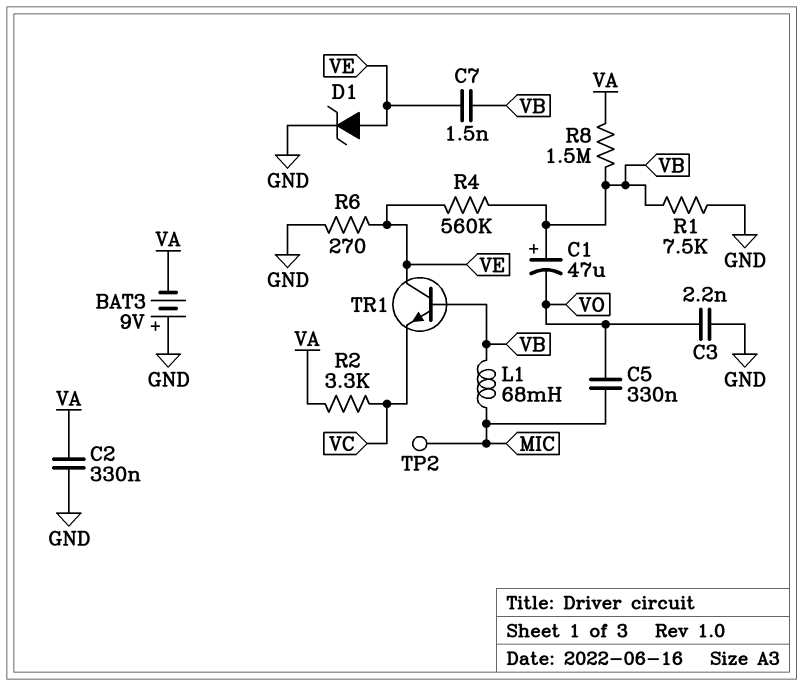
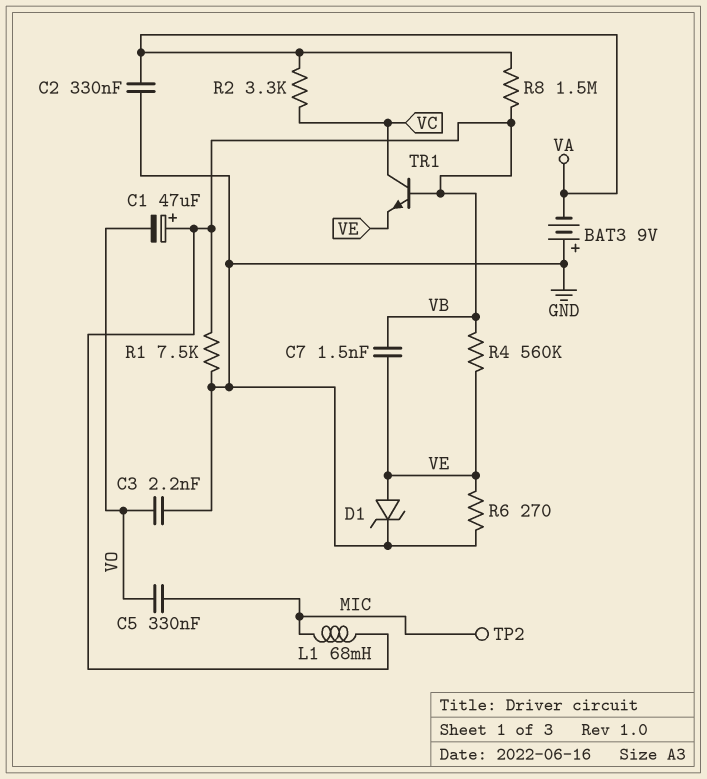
TR1: NPN (B VB, C VE, E VC) -> NPN (B VB, C VC, E VE)

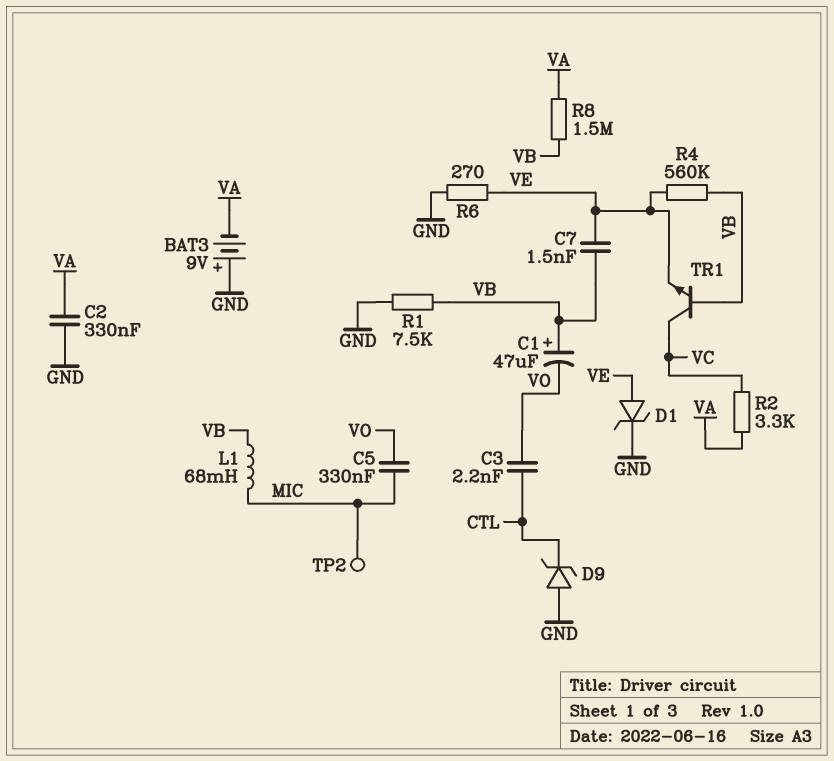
C3: 2.2nF (GND, VO) -> 2.2nF (CTL, VO)
D9: none -> zener (A GND, K CTL)

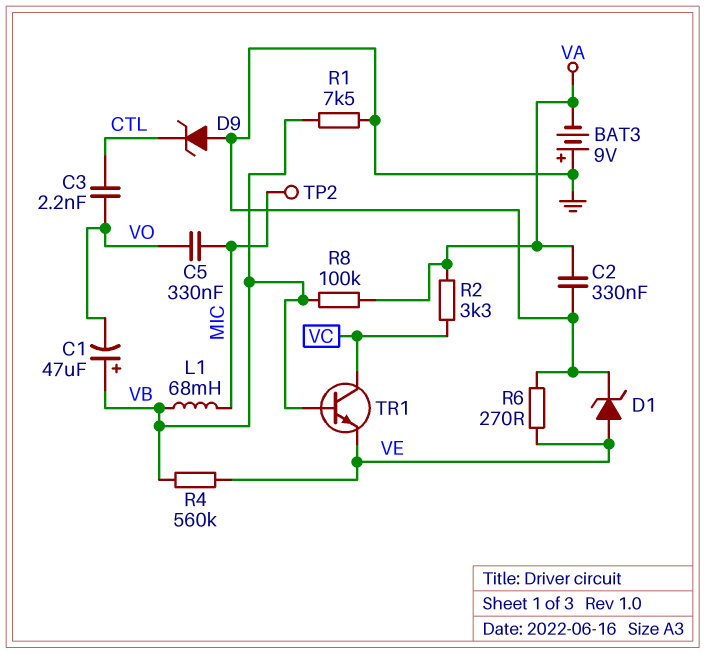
C7: 1.5nF (VB, VE) -> none
R8: 1.5M (VA, VB) -> 100k (VA, VB)

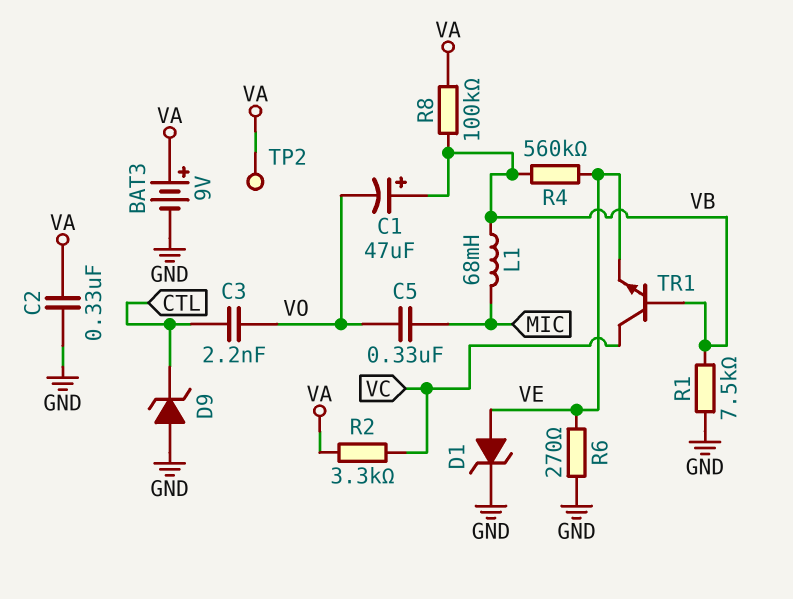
BAT3: 9V (plus GND, minus VA) -> 9V (plus VA, minus GND)
TP2: test point (MIC) -> test point (VA)

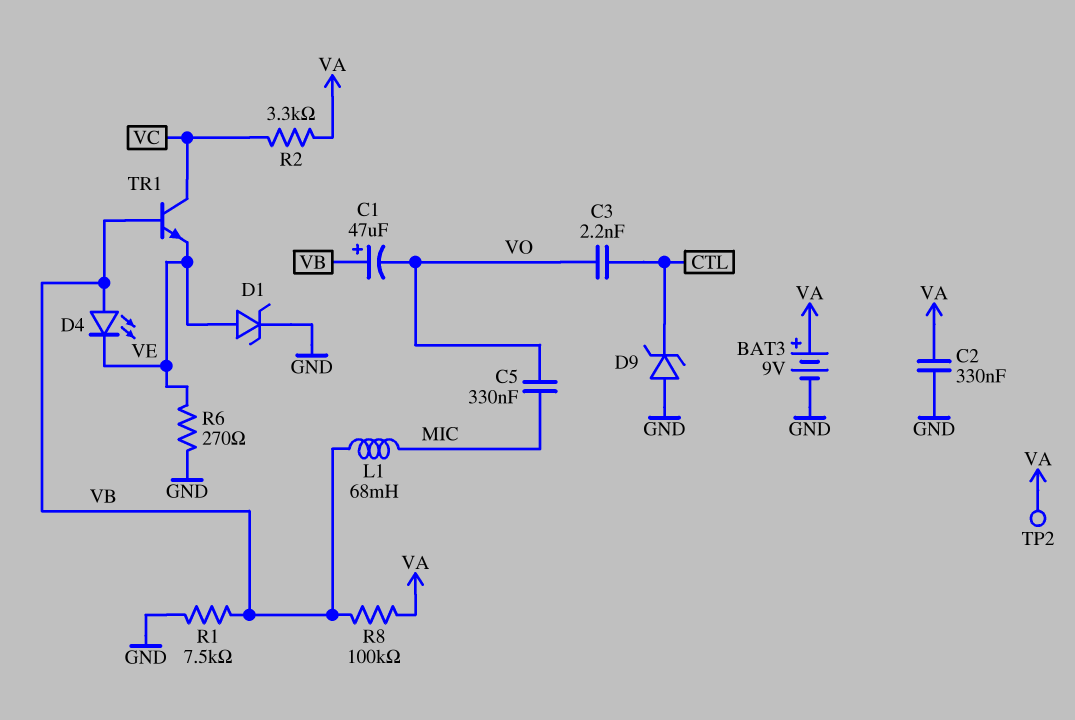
D4: none -> LED (A VB, K VE)
R4: 560k (VB, VE) -> none

